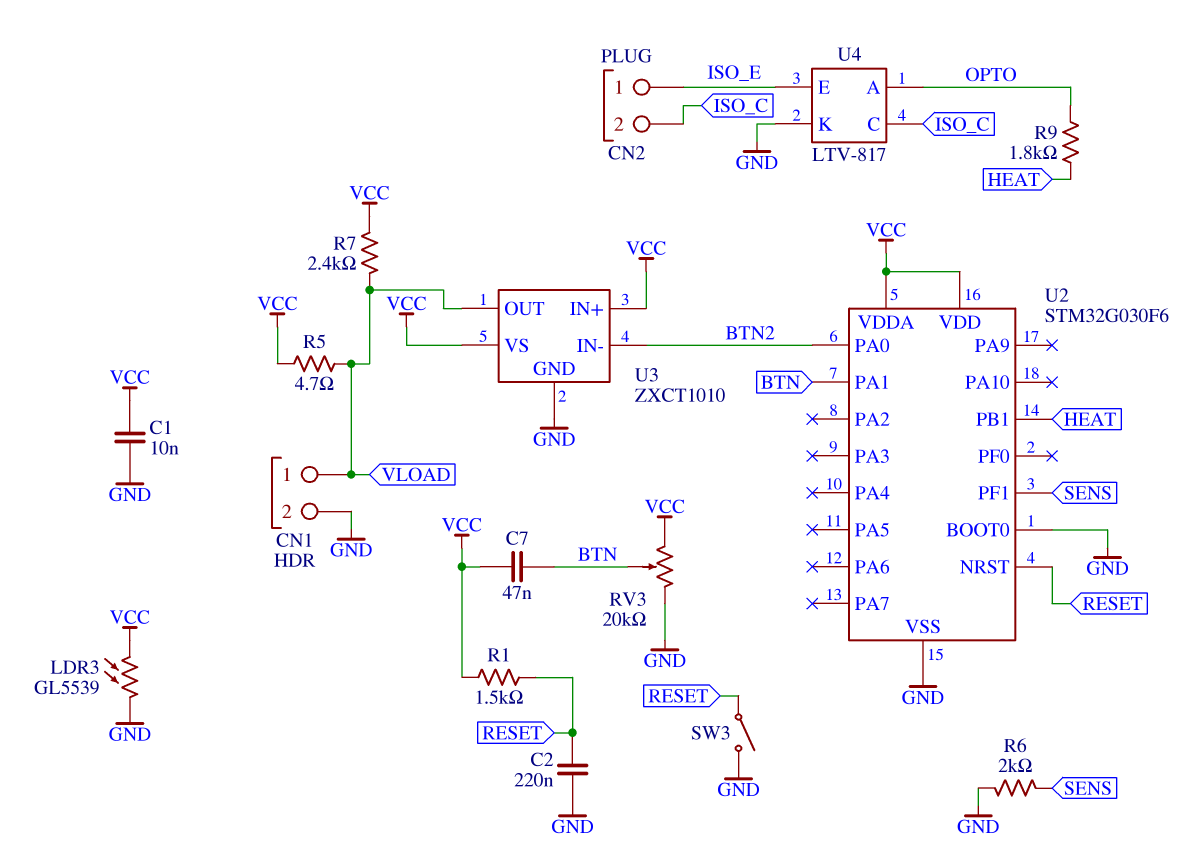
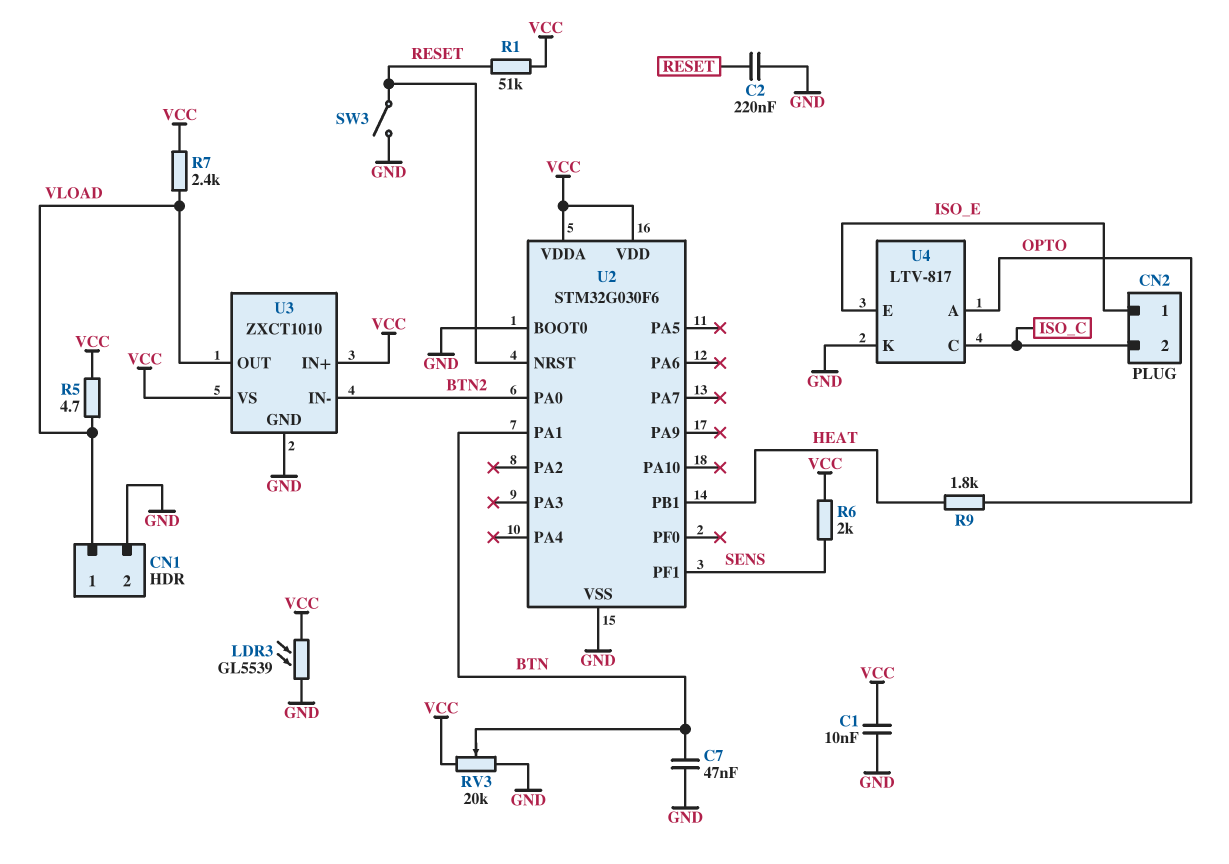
C7: 47nF (BTN, VCC) -> 47nF (BTN, GND)
R1: 1.5k (RESET, VCC) -> 51k (RESET, VCC)
R6: 2k (GND, SENS) -> 2k (SENS, VCC)

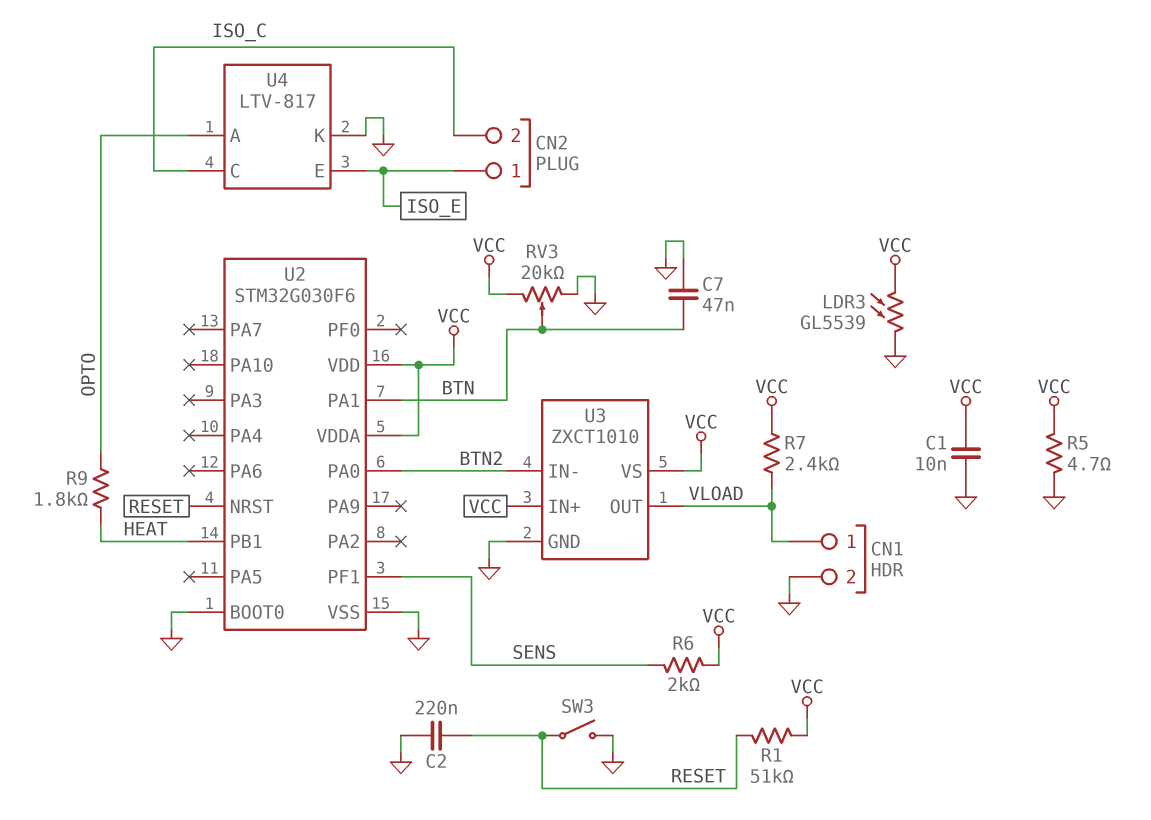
R5: 4.7 (VCC, VLOAD) -> 4.7 (GND, VCC)

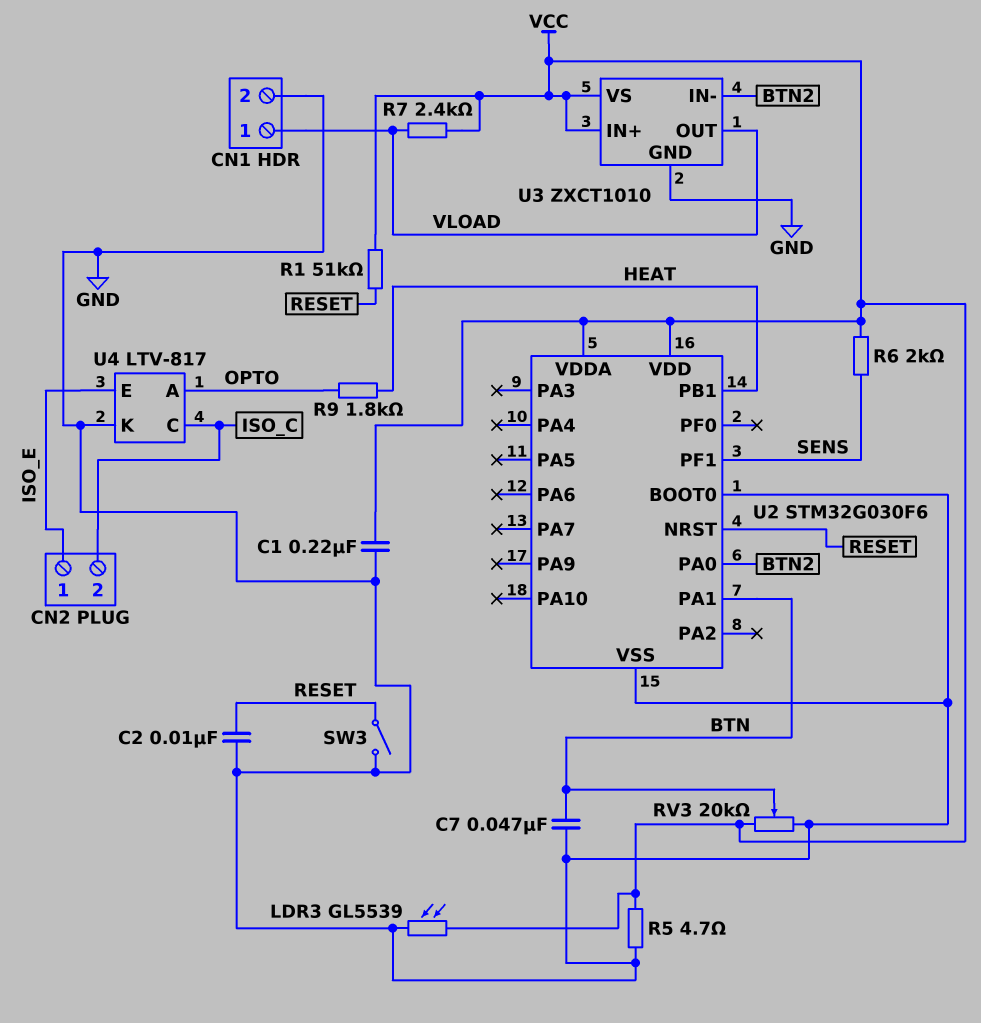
C1: 10nF (GND, VCC) -> 220nF (GND, VCC)
C2: 220nF (GND, RESET) -> 10nF (GND, RESET)

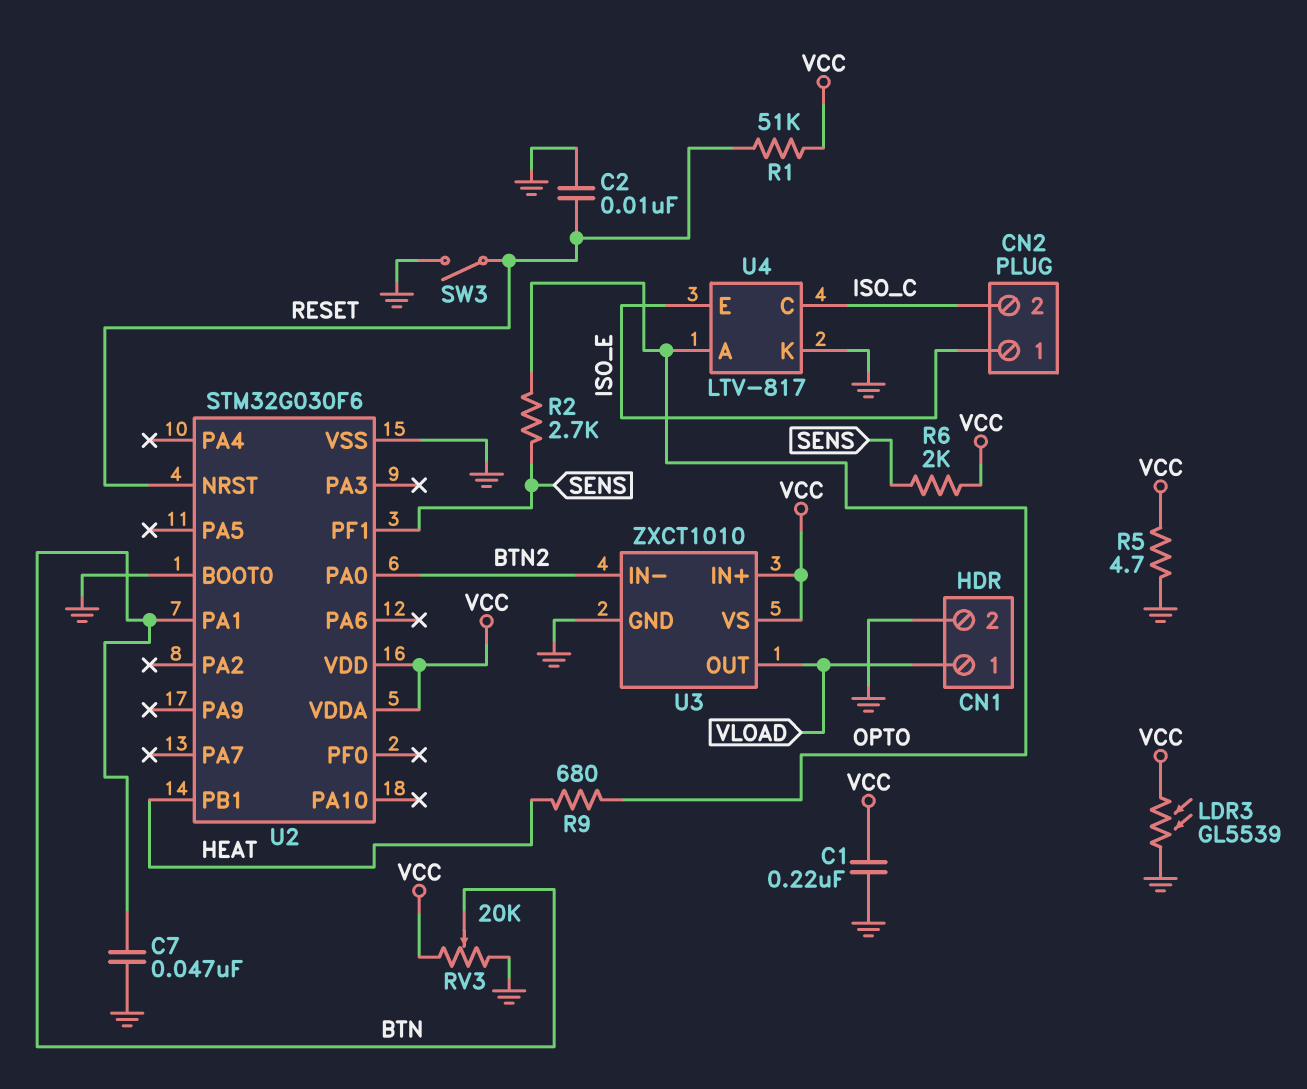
R2: none -> 2.7k (OPTO, SENS)
R7: 2.4k (VCC, VLOAD) -> none
R9: 1.8k (HEAT, OPTO) -> 680 (HEAT, OPTO)

